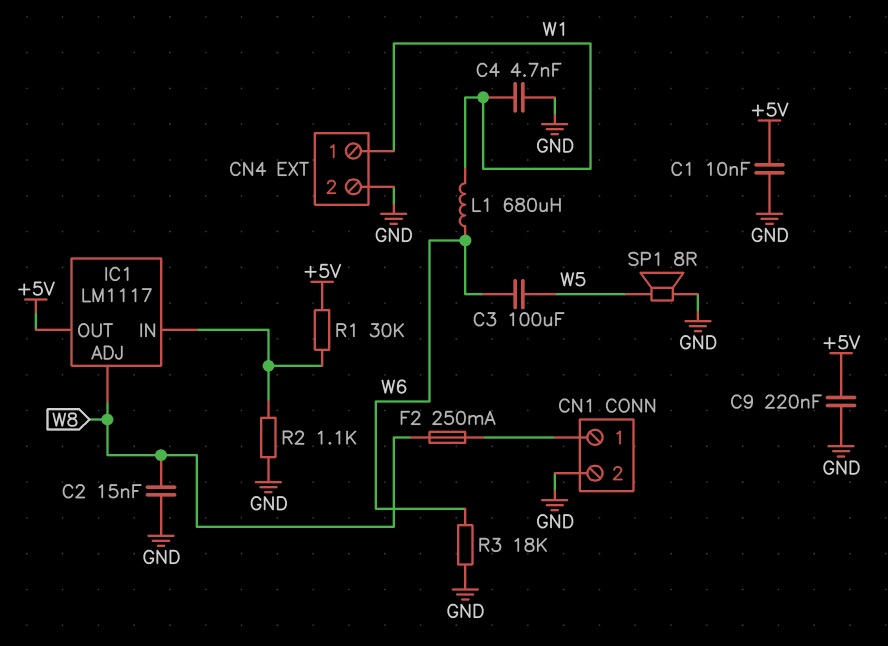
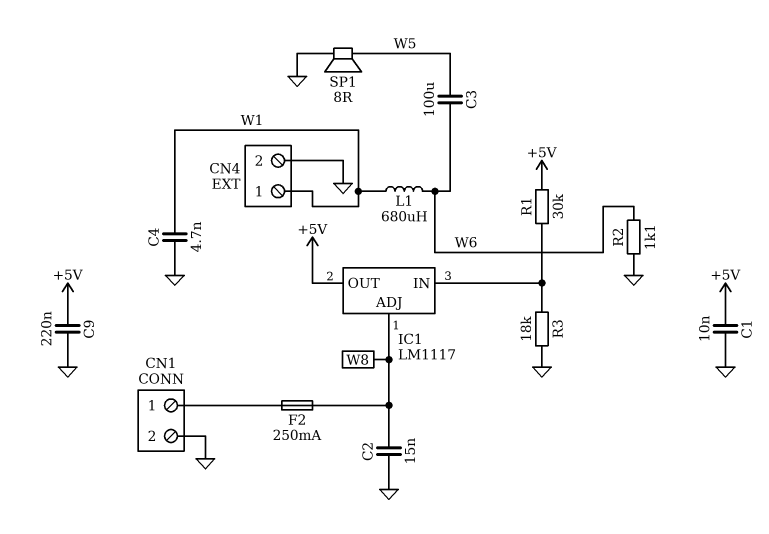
R2: 1.1k (GND, IC1/IN) -> 1.1k (GND, W6)
R3: 18k (GND, W6) -> 18k (GND, IC1/IN)

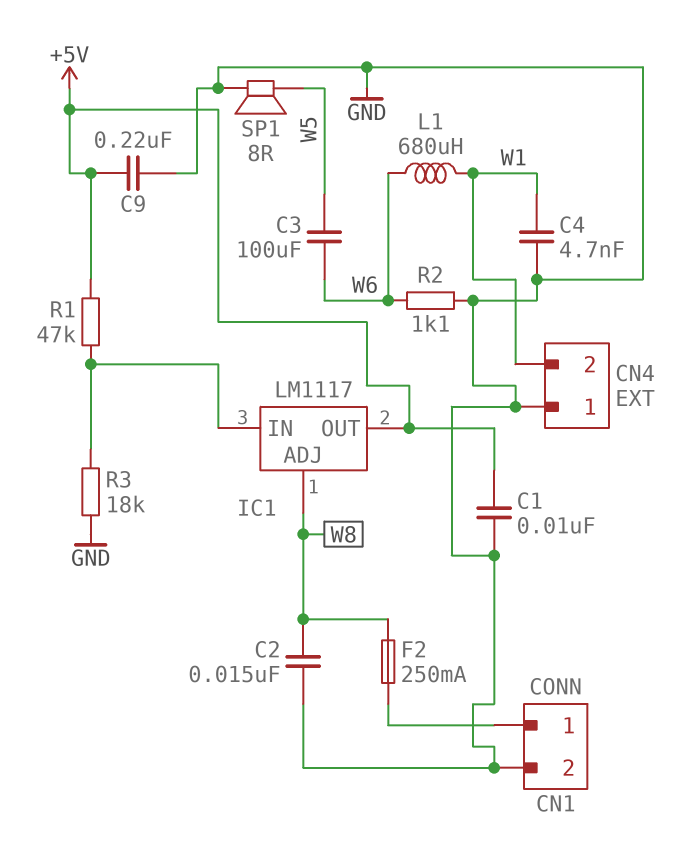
CN4 pin 1: W1 -> GND
CN4 pin 2: GND -> W1
R1: 30k (+5V, IC1/IN) -> 47k (+5V, IC1/IN)

